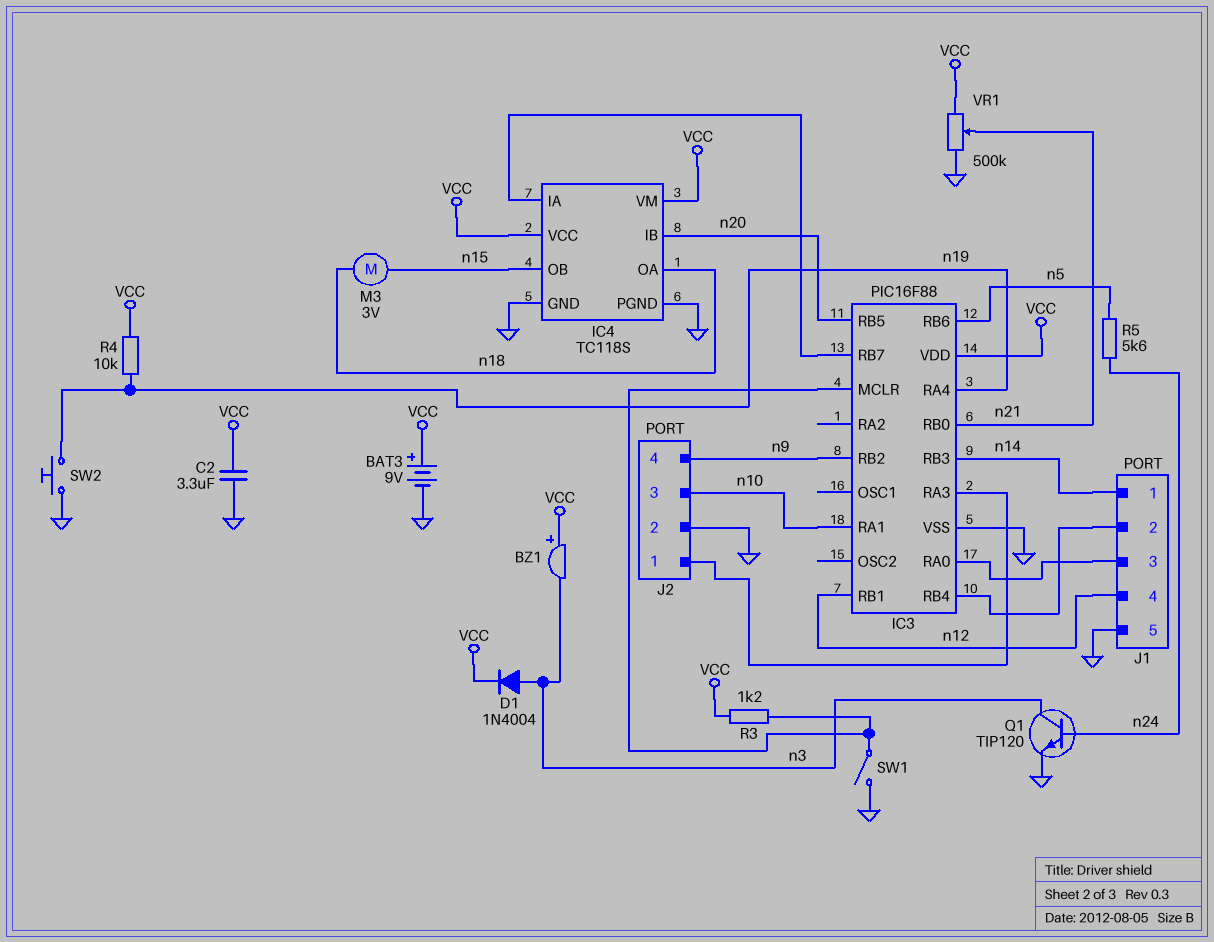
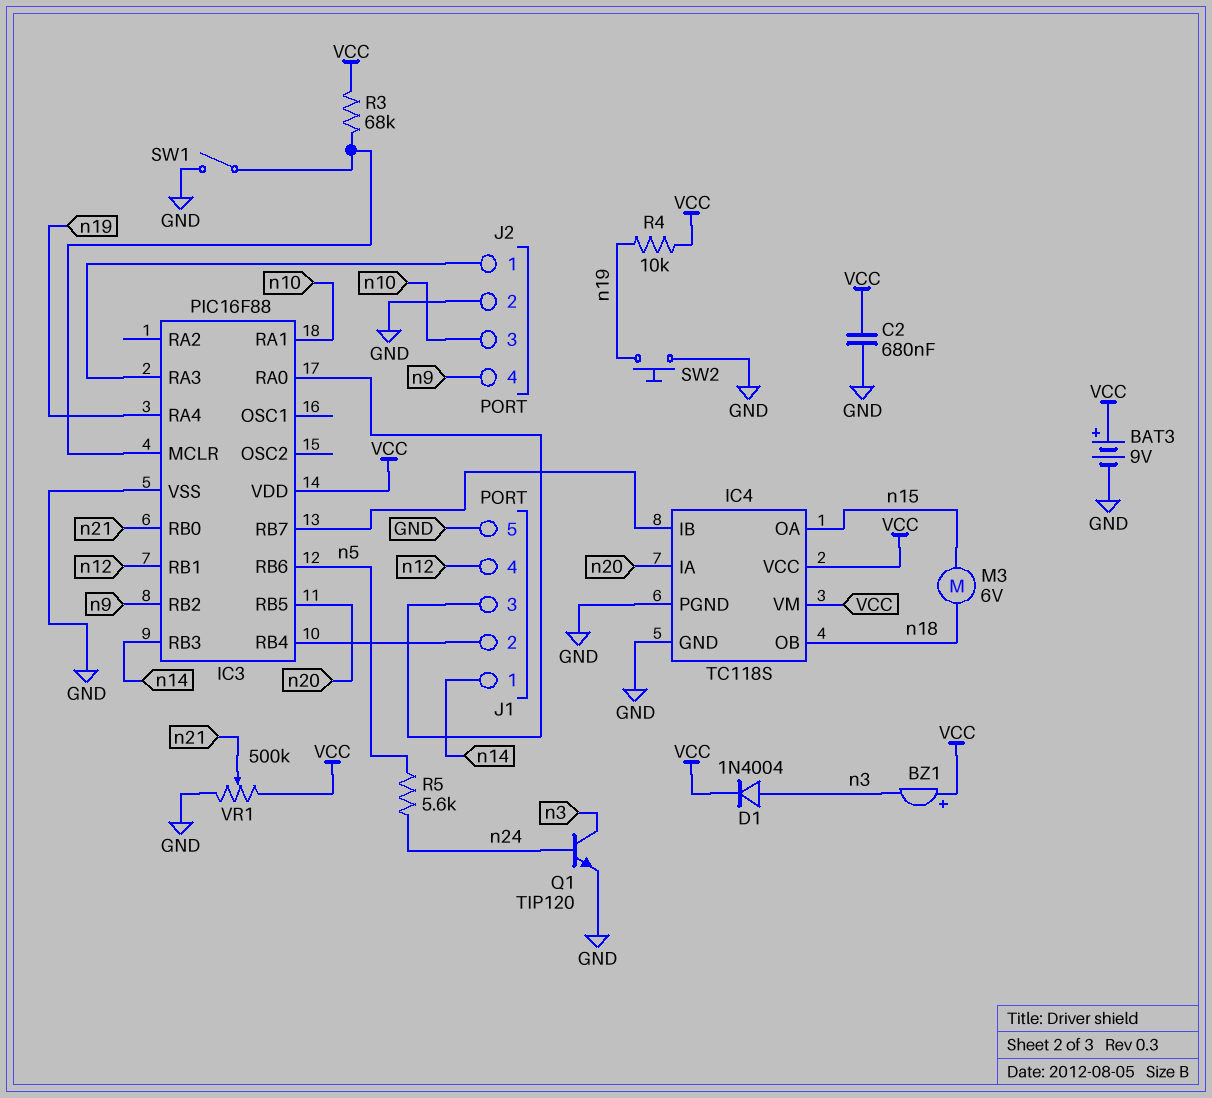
C2: 3.3uF (GND, VCC) -> 680nF (GND, VCC)
IC4 pin IA: IC3/RB7 -> n20
IC4 pin IB: n20 -> IC3/RB7
IC4 pin OA: n18 -> n15
IC4 pin OB: n15 -> n18
M3: motor 3V (n15, n18) -> motor 6V (n15, n18)
R3: 1.2k (IC3/MCLR, VCC) -> 68k (IC3/MCLR, VCC)

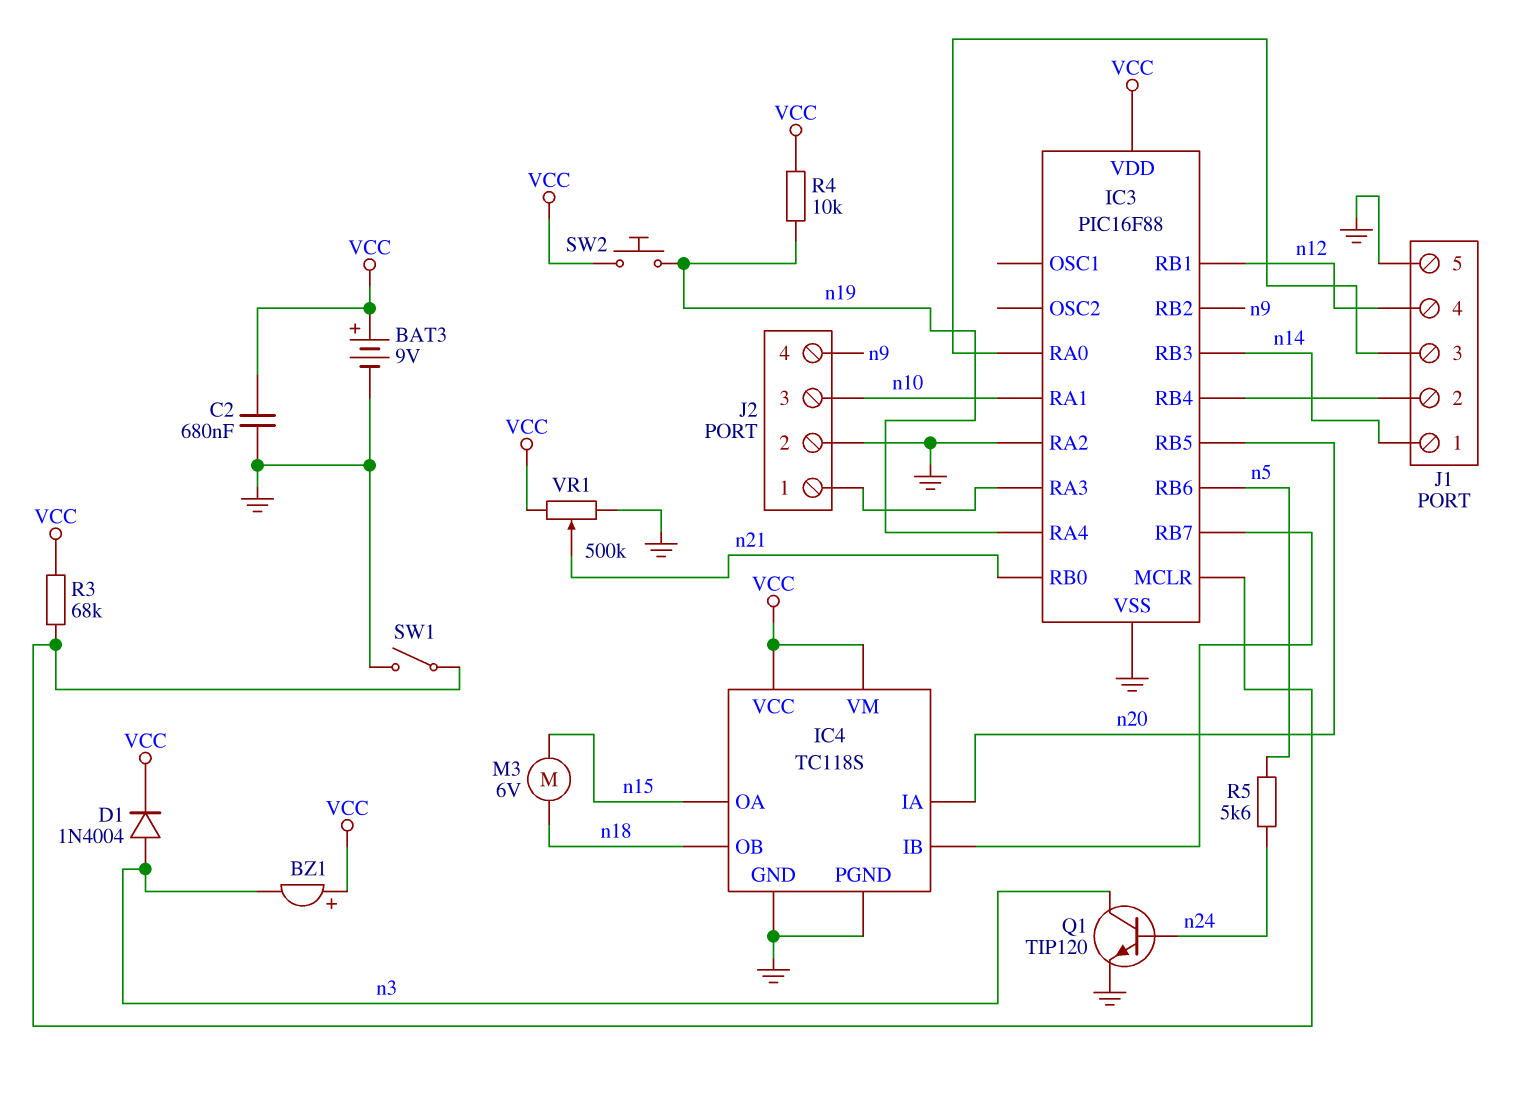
IC3 pin RA2: none -> GND
SW2: button (GND, n19) -> button (VCC, n19)

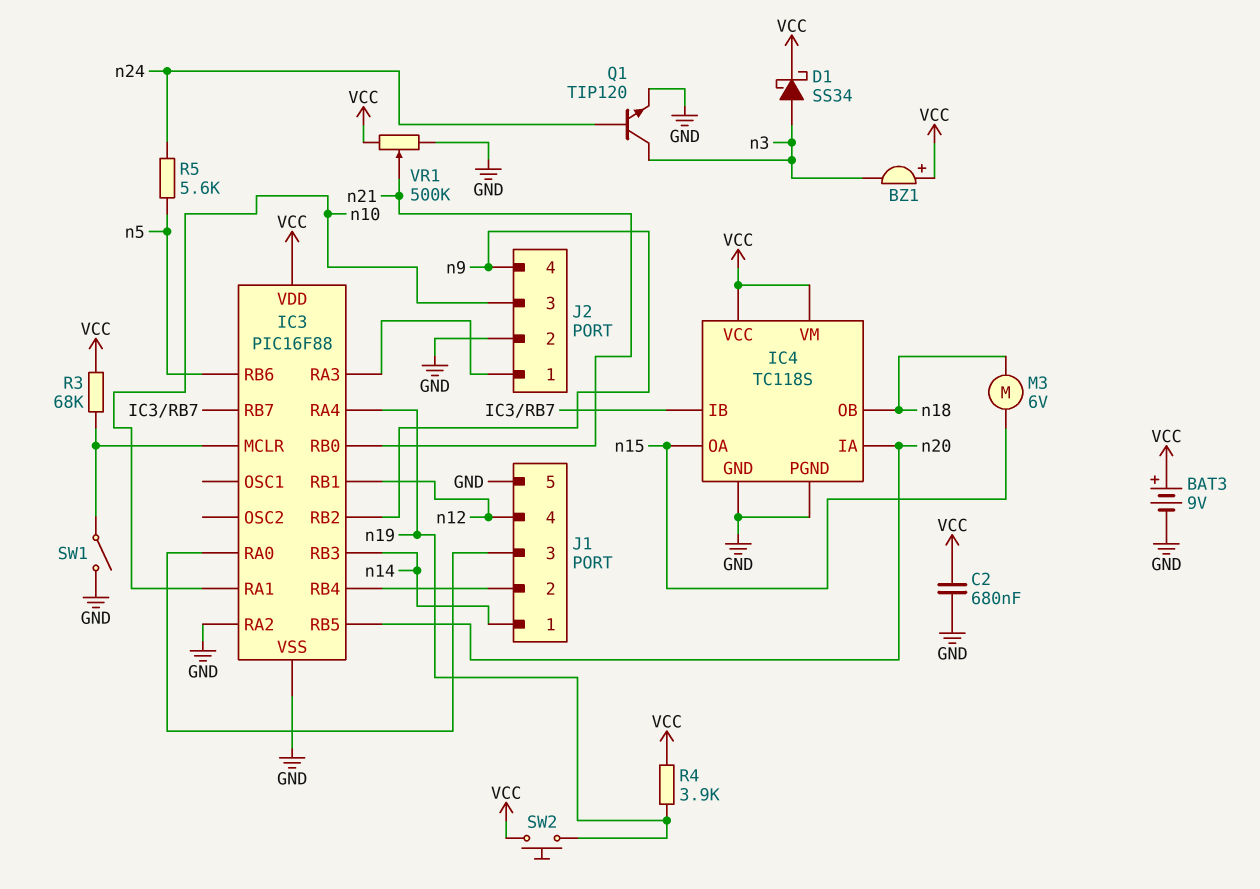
D1: diode 1N4004 (A n3, K VCC) -> schottky SS34 (A n3, K VCC)
R4: 10k (VCC, n19) -> 3.9k (VCC, n19)

